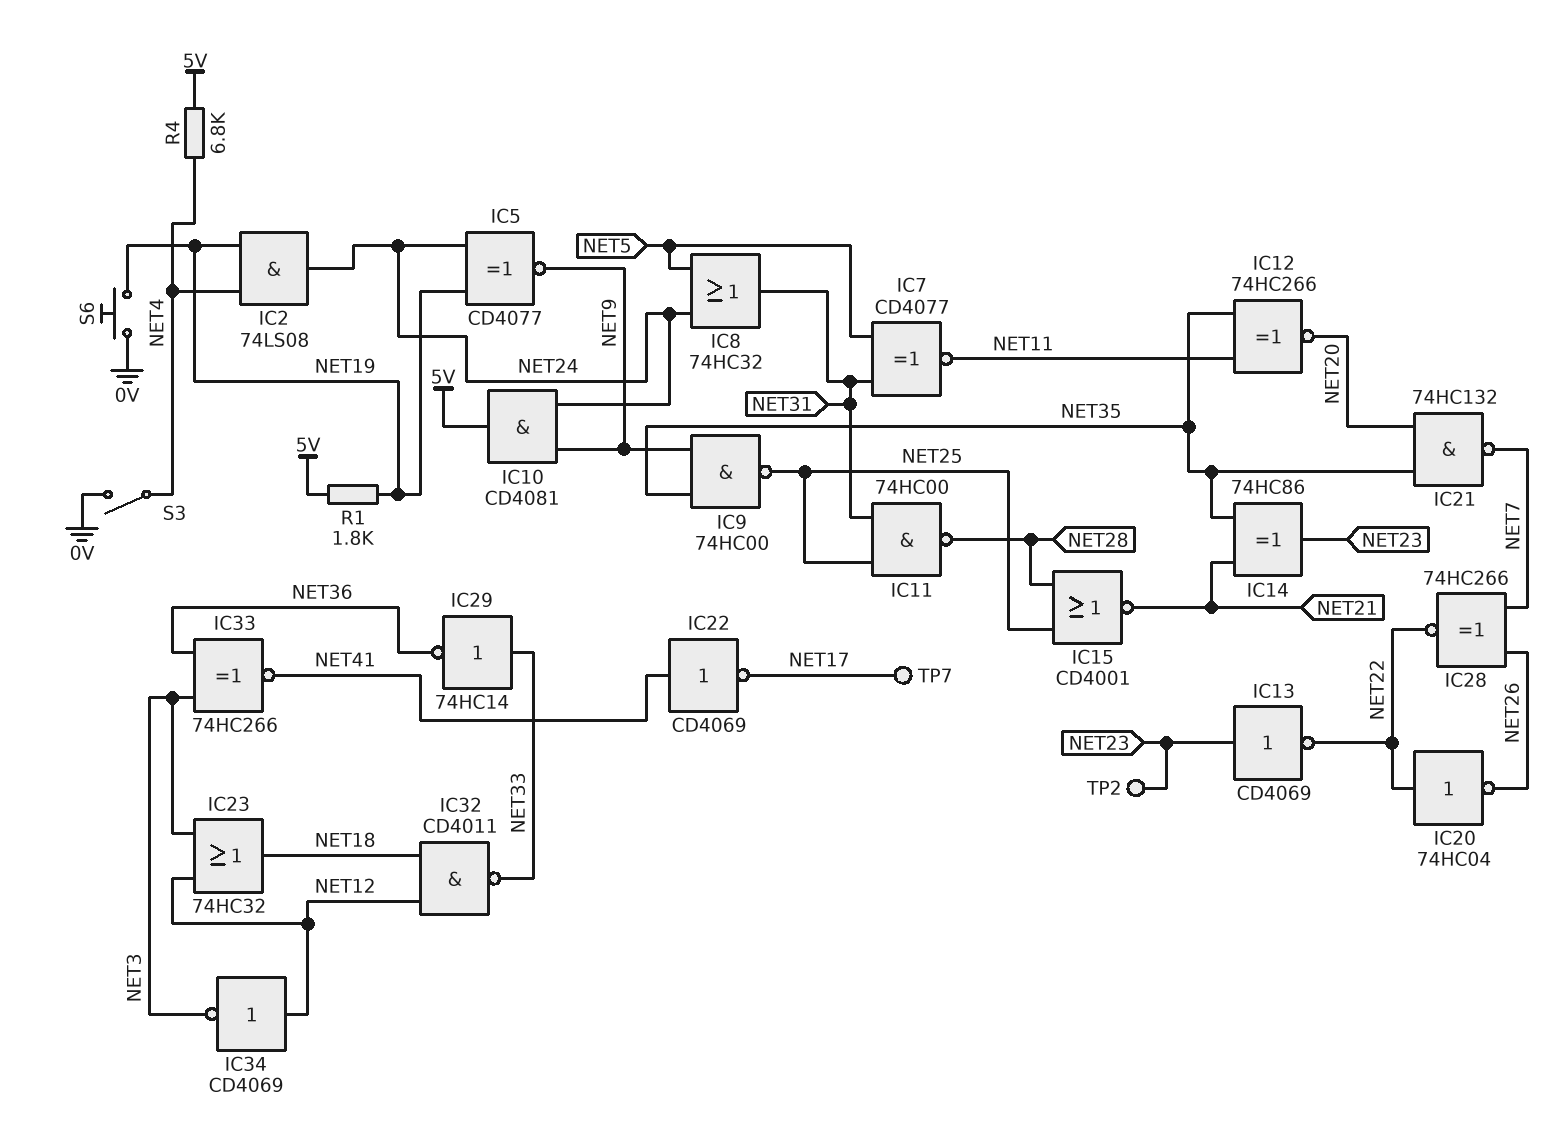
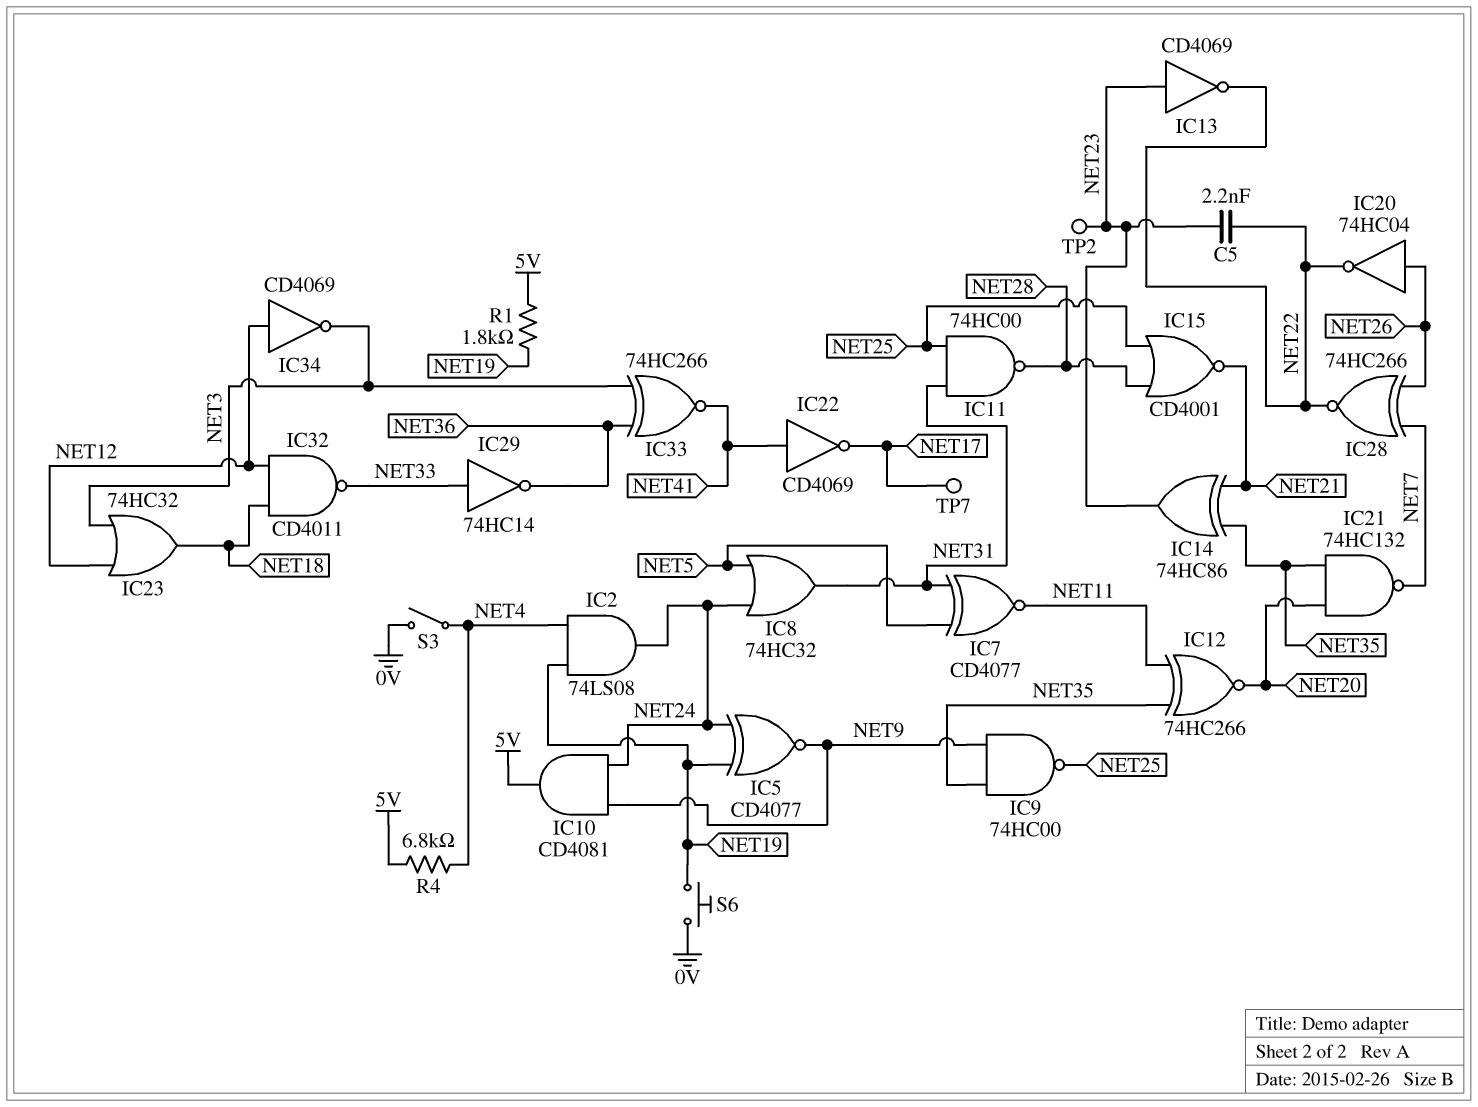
C5: none -> 2.2nF (NET22, NET23)
IC20: NOT 74HC04 (in NET22, out NET26) -> NOT 74HC04 (in NET26, out NET22)

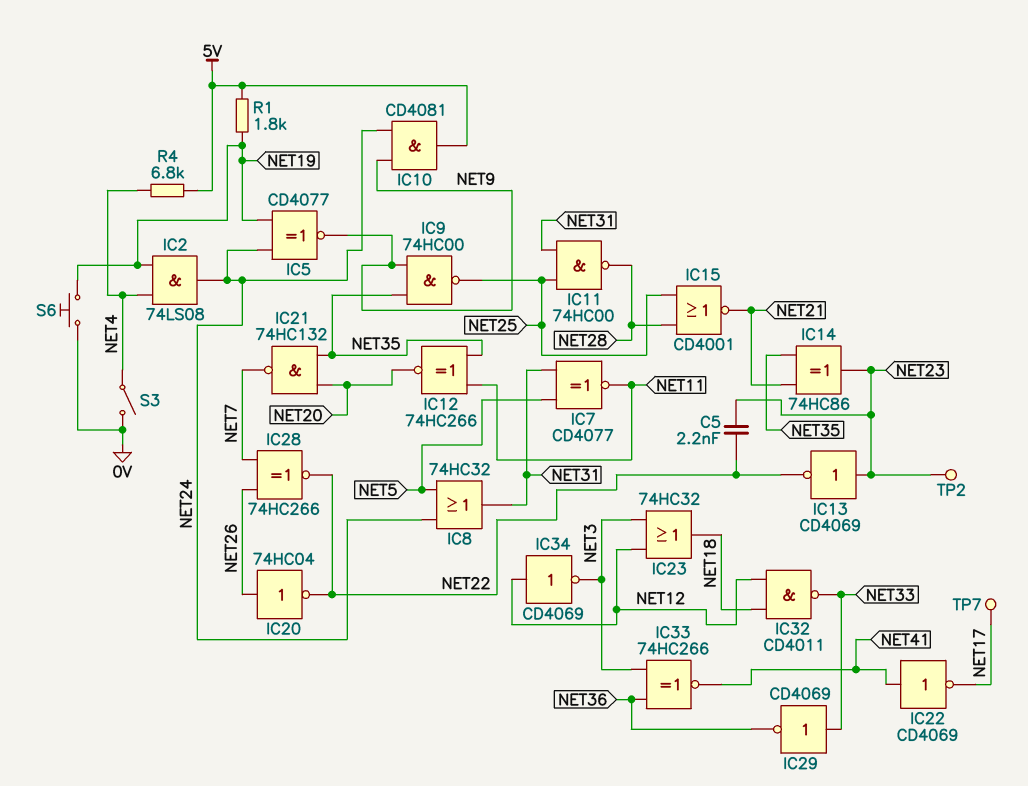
IC29: NOT 74HC14 (in NET33, out NET36) -> NOT CD4069 (in NET33, out NET36)

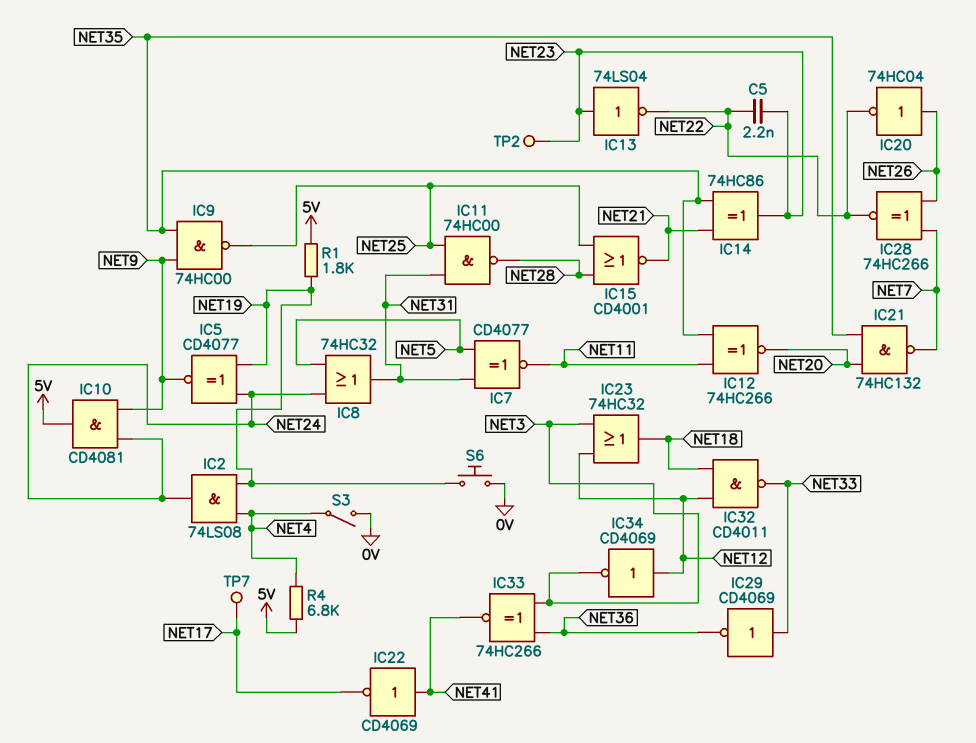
IC13: NOT CD4069 (in NET23, out NET22) -> NOT 74LS04 (in NET23, out NET22)

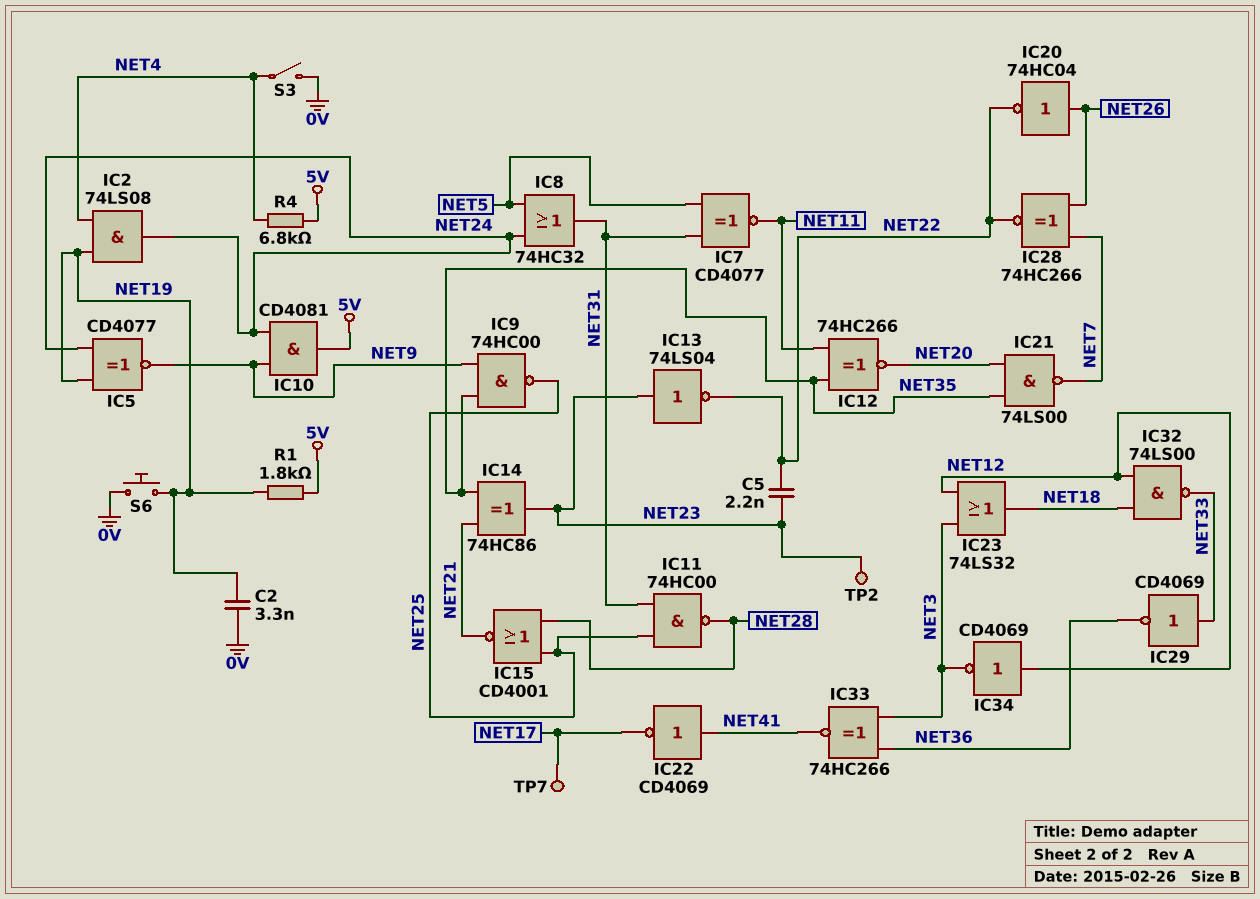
C2: none -> 3.3nF (0V, NET19)
IC21: NAND 74HC132 (in NET20, in NET35, out NET7) -> NAND 74LS00 (in NET20, in NET35, out NET7)
IC23: OR 74HC32 (in NET3, in NET12, out NET18) -> OR 74LS32 (in NET3, in NET12, out NET18)
IC32: NAND CD4011 (in NET12, in NET18, out NET33) -> NAND 74LS00 (in NET12, in NET18, out NET33)

